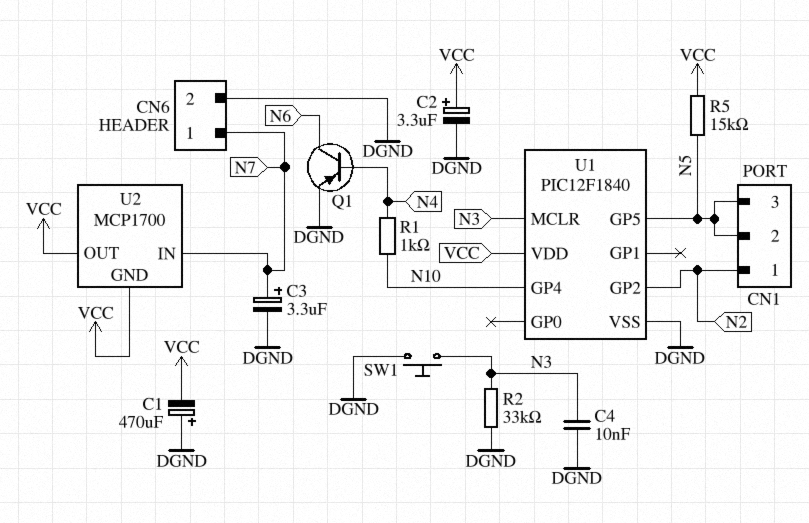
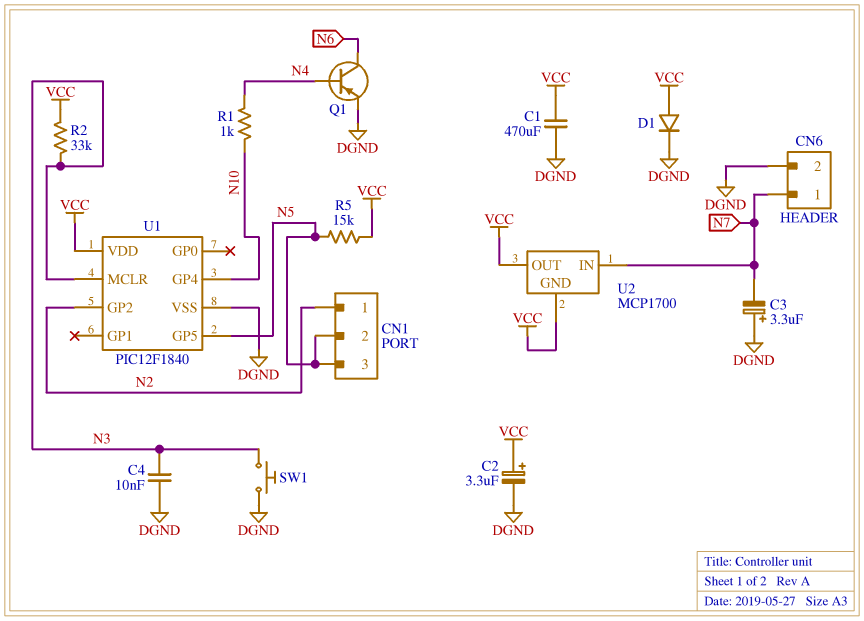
C1: 470uF (plus DGND, minus VCC) -> 470uF (DGND, VCC)
C3: 3.3uF (plus N7, minus DGND) -> 3.3uF (plus DGND, minus N7)
D1: none -> diode (A VCC, K DGND)
R2: 33k (DGND, N3) -> 33k (N3, VCC)

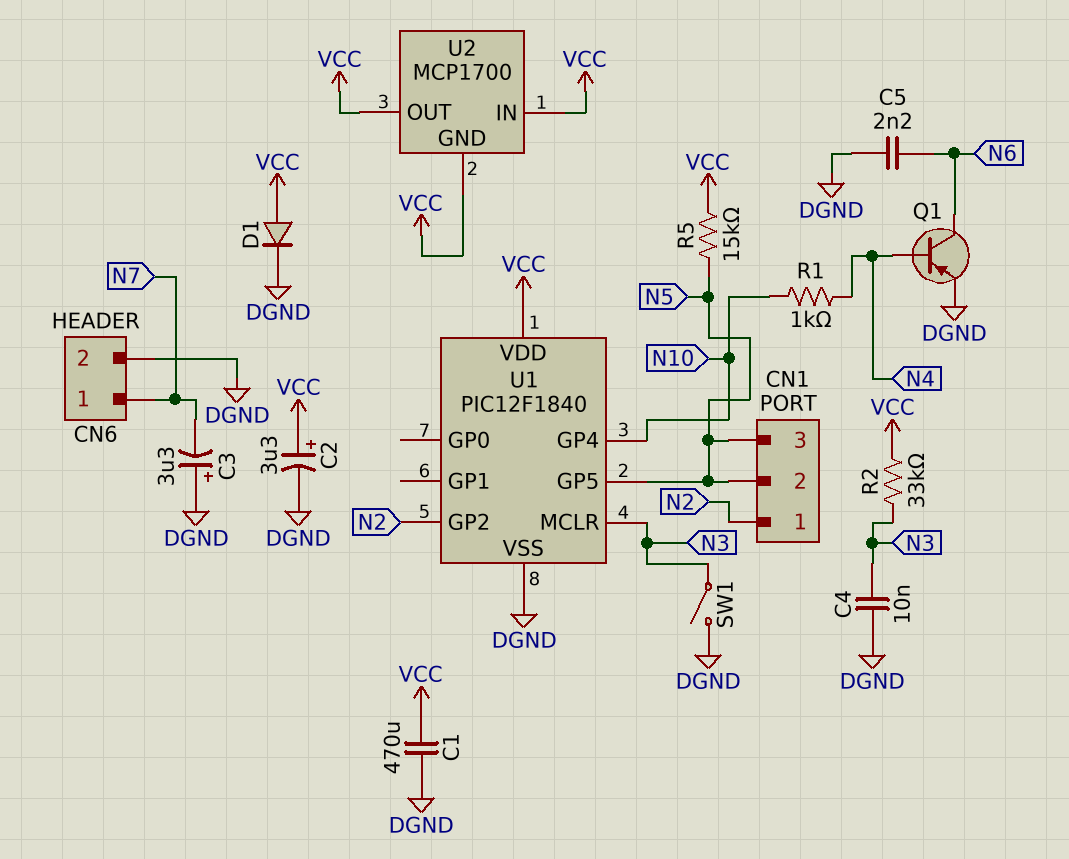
C5: none -> 2.2nF (DGND, N6)
SW1: button (DGND, N3) -> switch (DGND, N3)
U2 pin IN: N7 -> VCC

